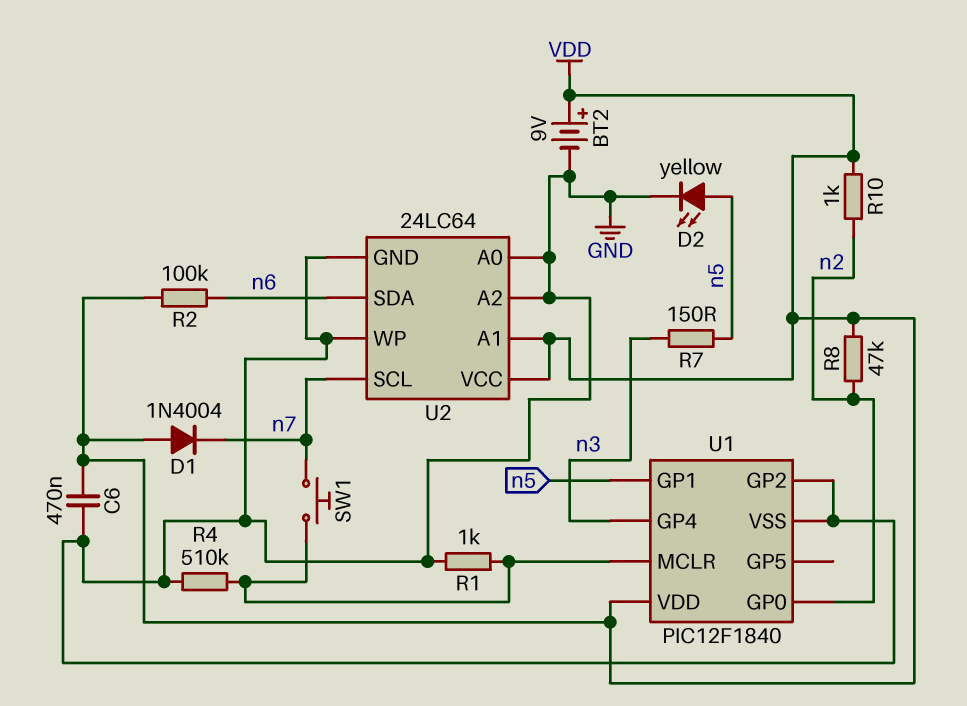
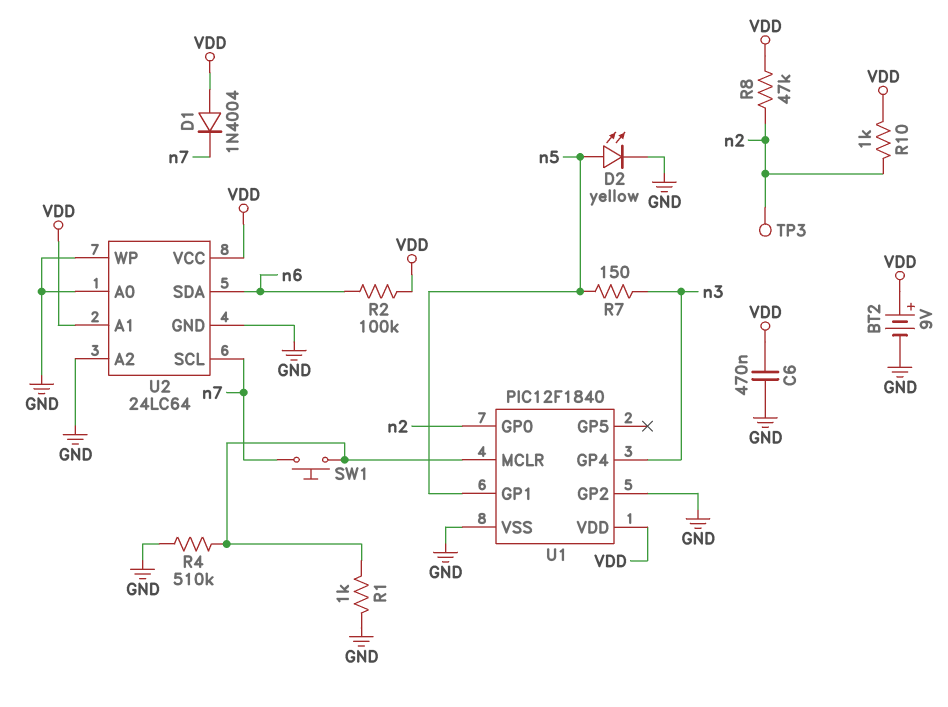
TP3: none -> test point (n2)

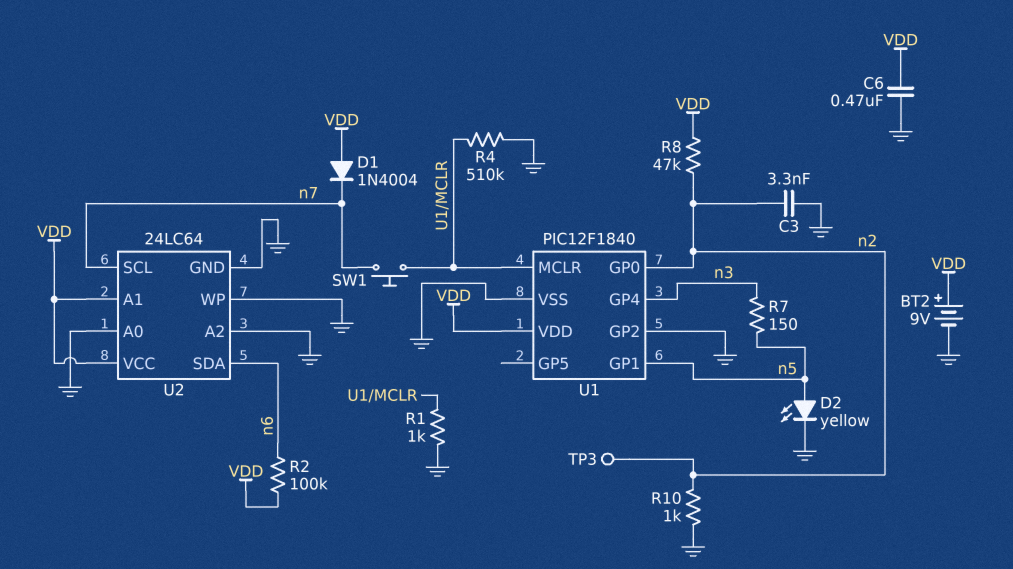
C3: none -> 3.3nF (GND, n2)
R10: 1k (VDD, n2) -> 1k (GND, n2)

